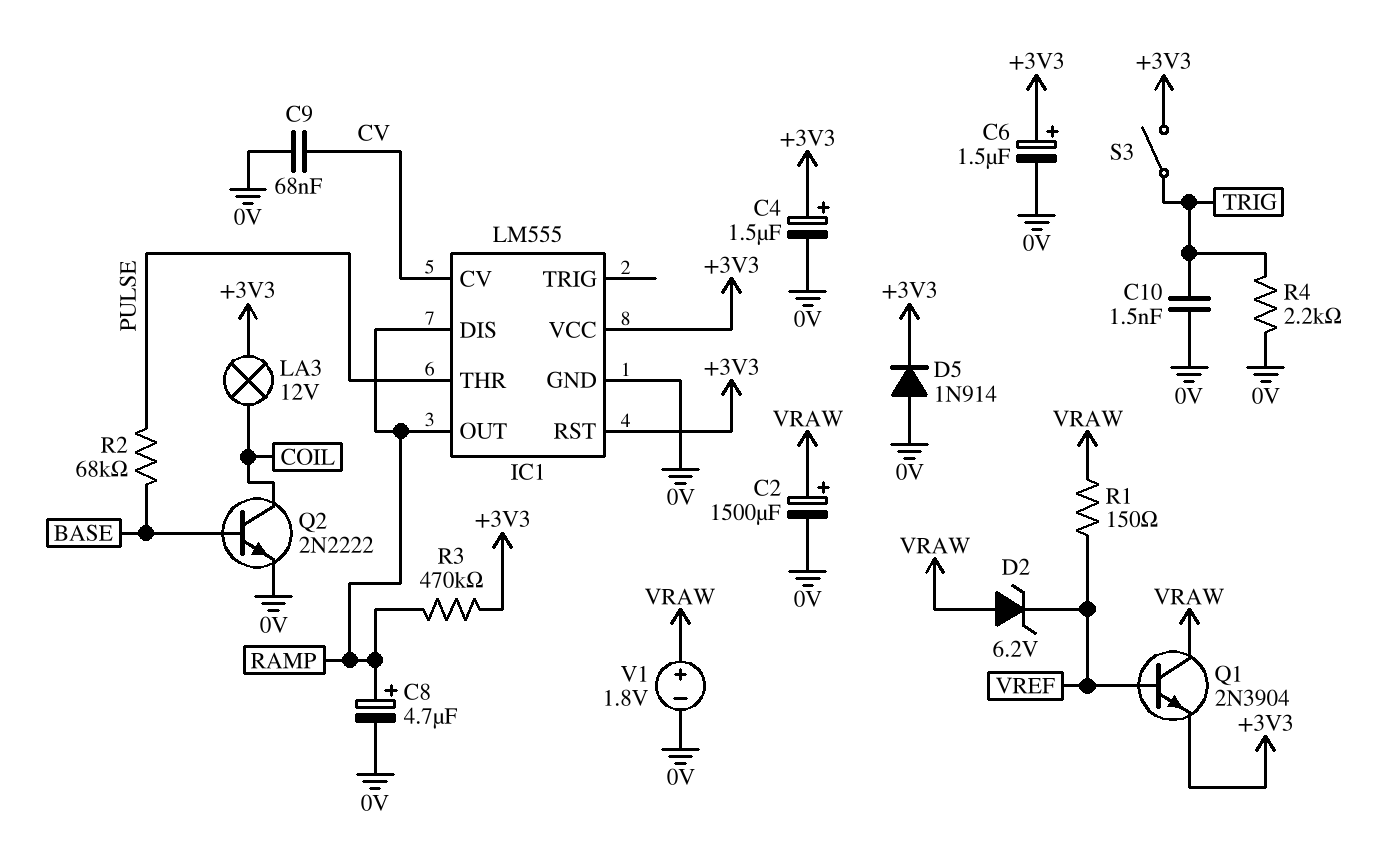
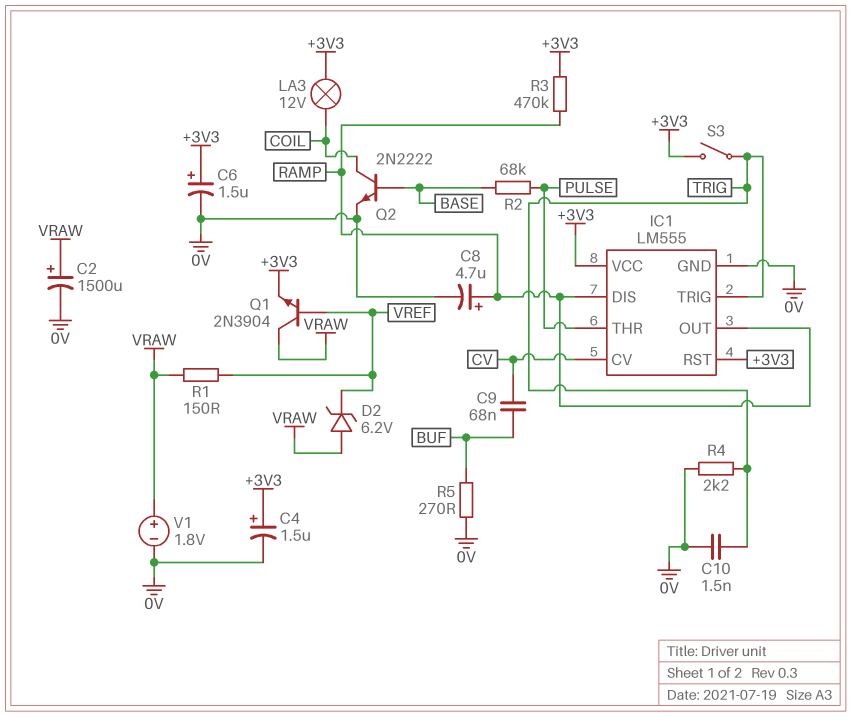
C9: 68nF (0V, CV) -> 68nF (BUF, CV)
D5: diode 1N914 (A 0V, K +3V3) -> none
IC1 pin TRIG: none -> TRIG
R5: none -> 270 (0V, BUF)

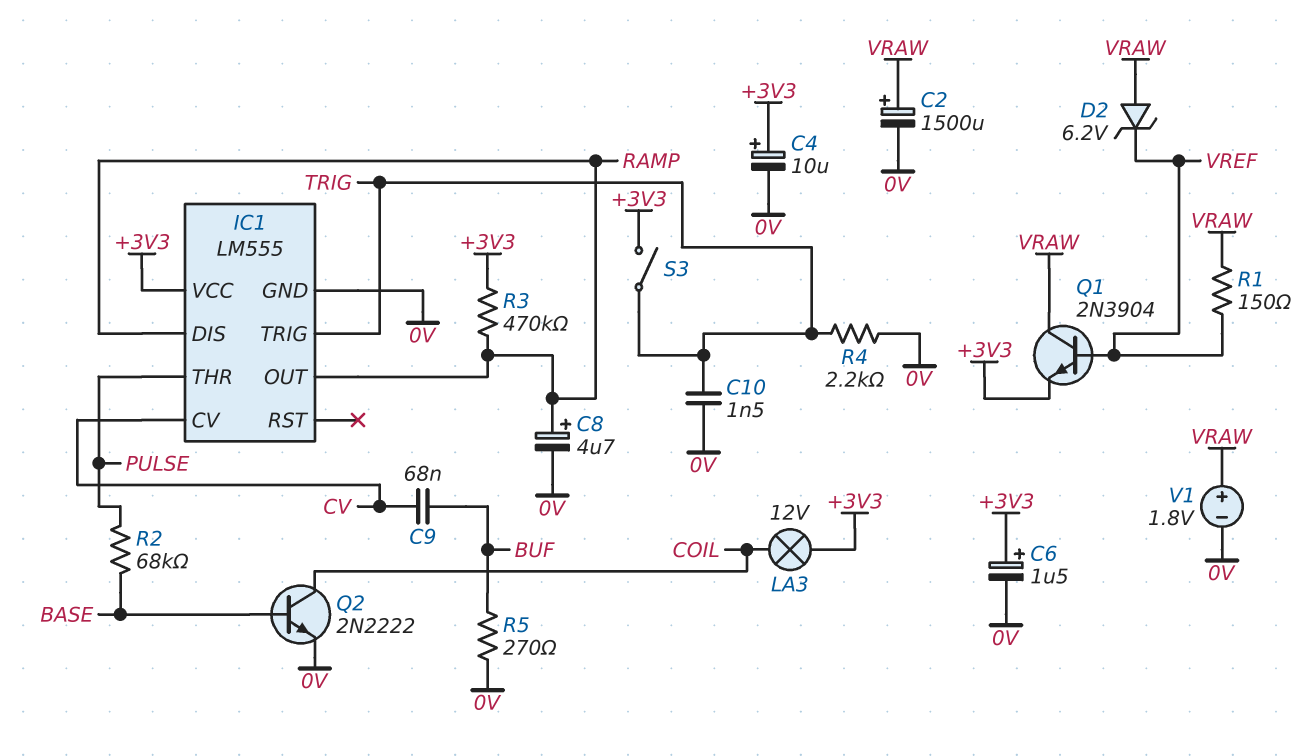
C4: 1.5uF (plus +3V3, minus 0V) -> 10uF (plus +3V3, minus 0V)
IC1 pin RST: +3V3 -> none

